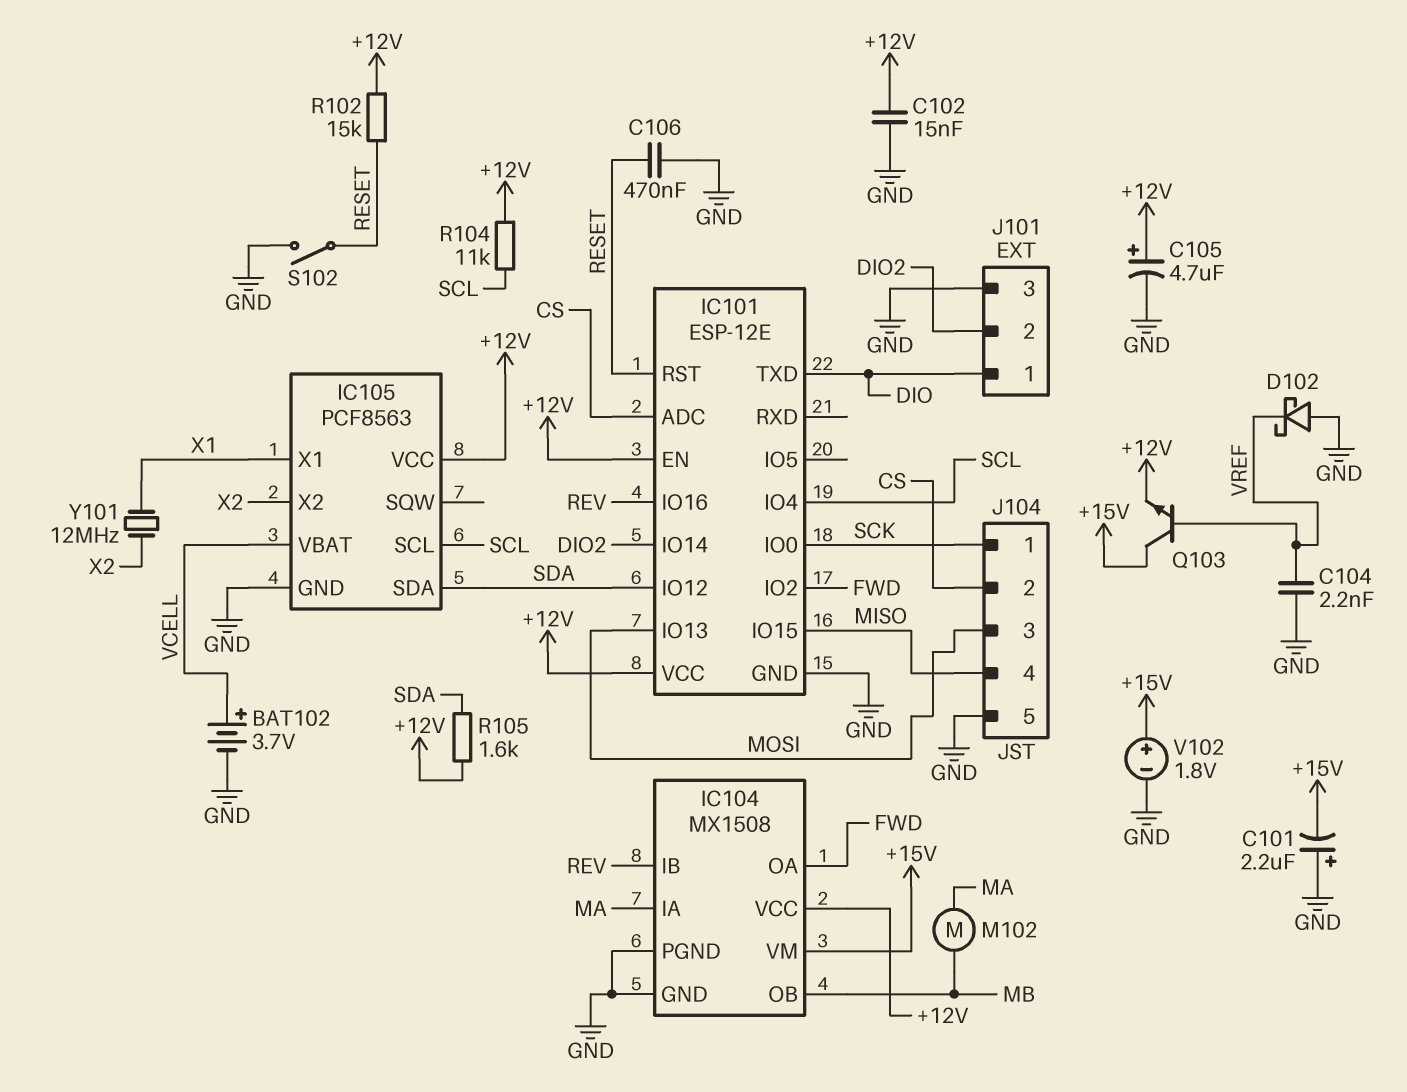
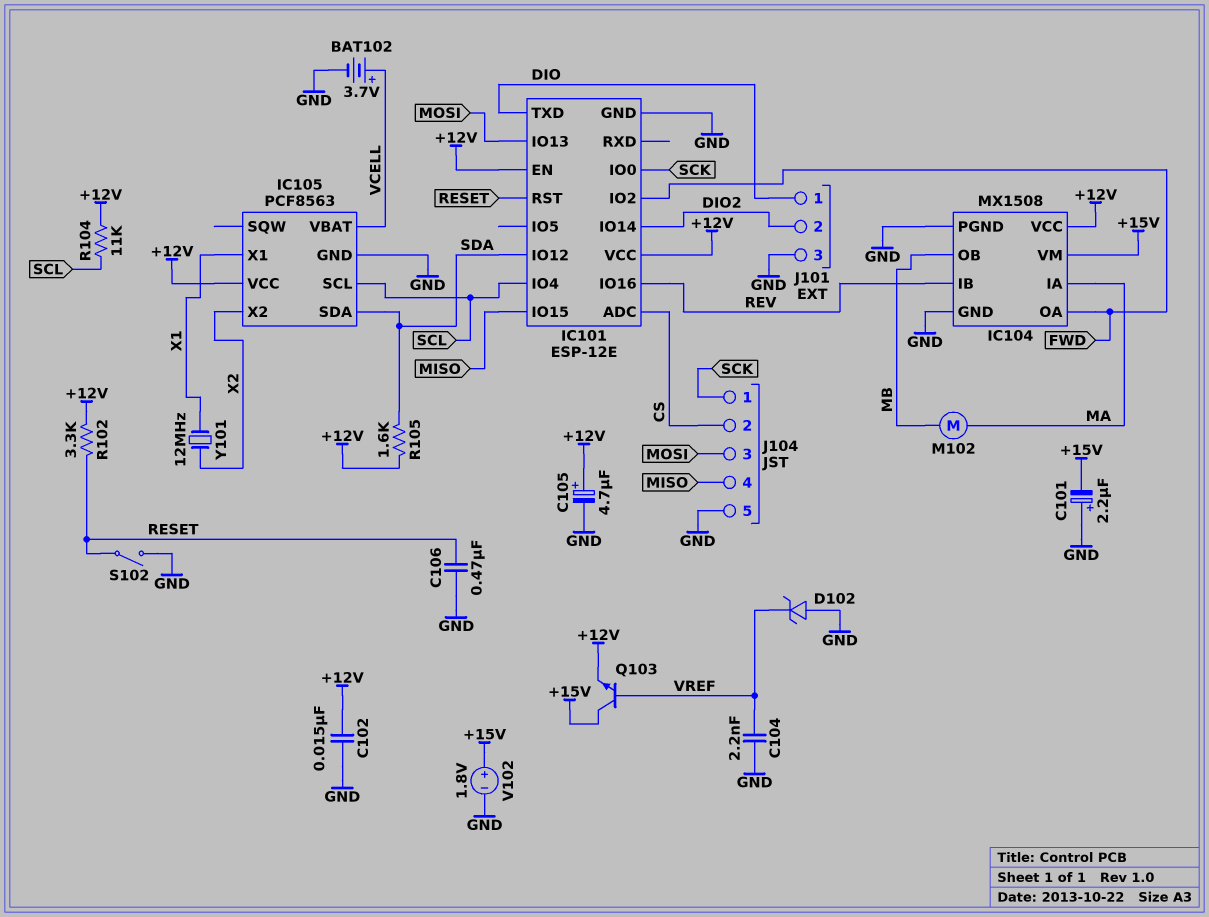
D102: schottky (A GND, K VREF) -> zener (A GND, K VREF)
R102: 15k (+12V, RESET) -> 3.3k (+12V, RESET)

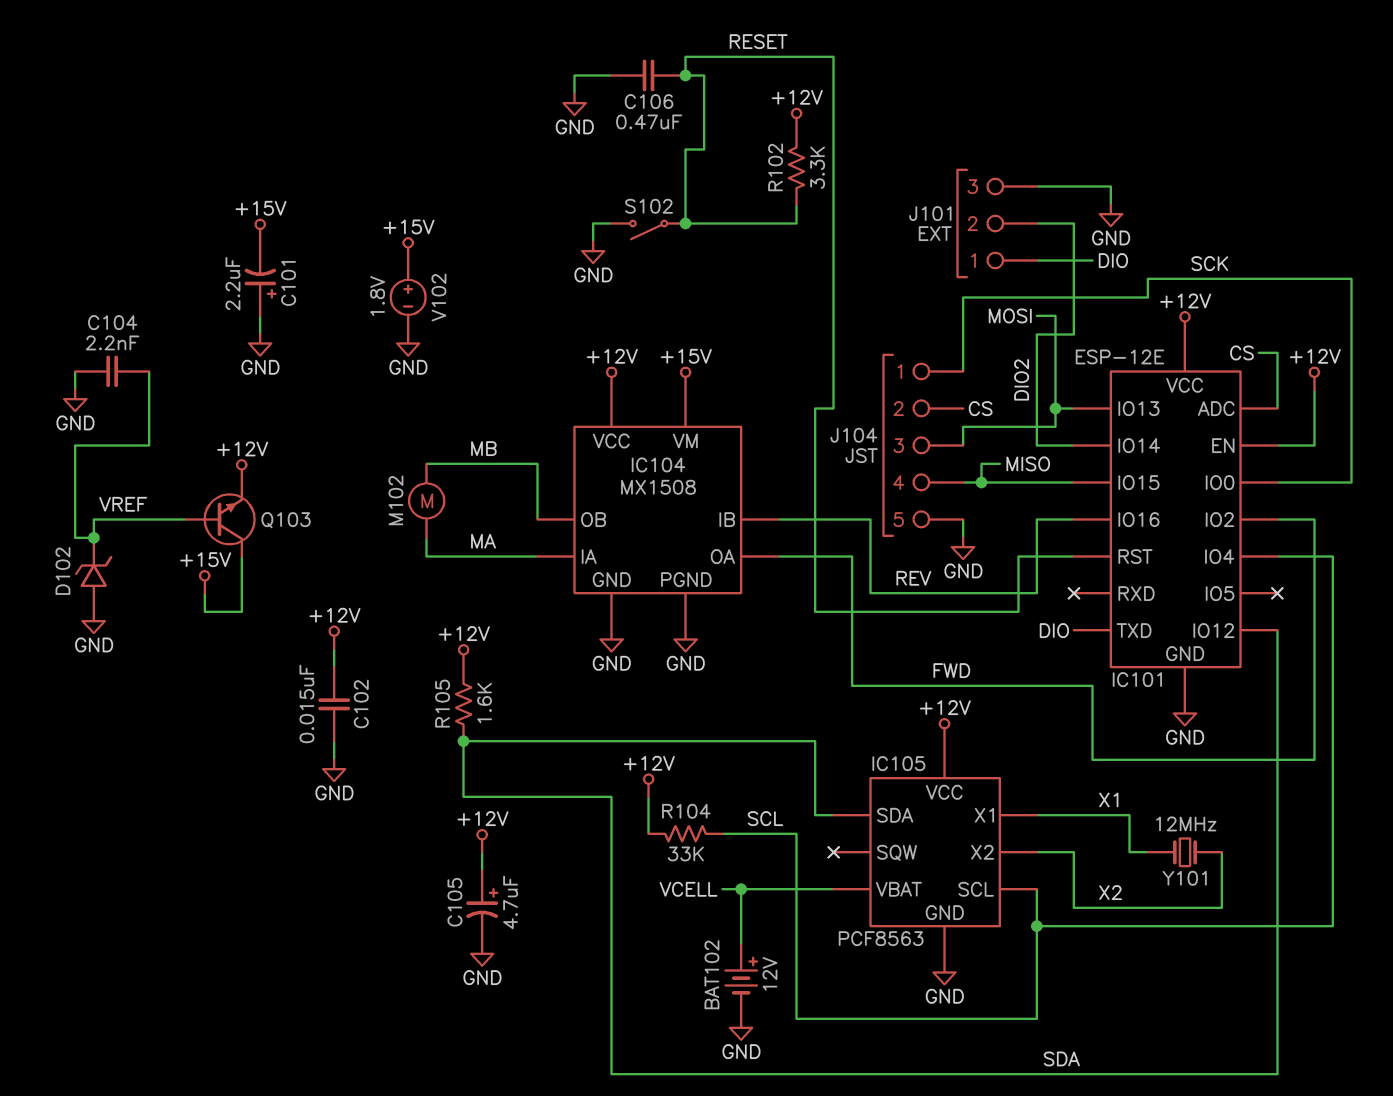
BAT102: 3.7V (plus VCELL, minus GND) -> 12V (plus VCELL, minus GND)
R104: 11k (+12V, SCL) -> 33k (+12V, SCL)

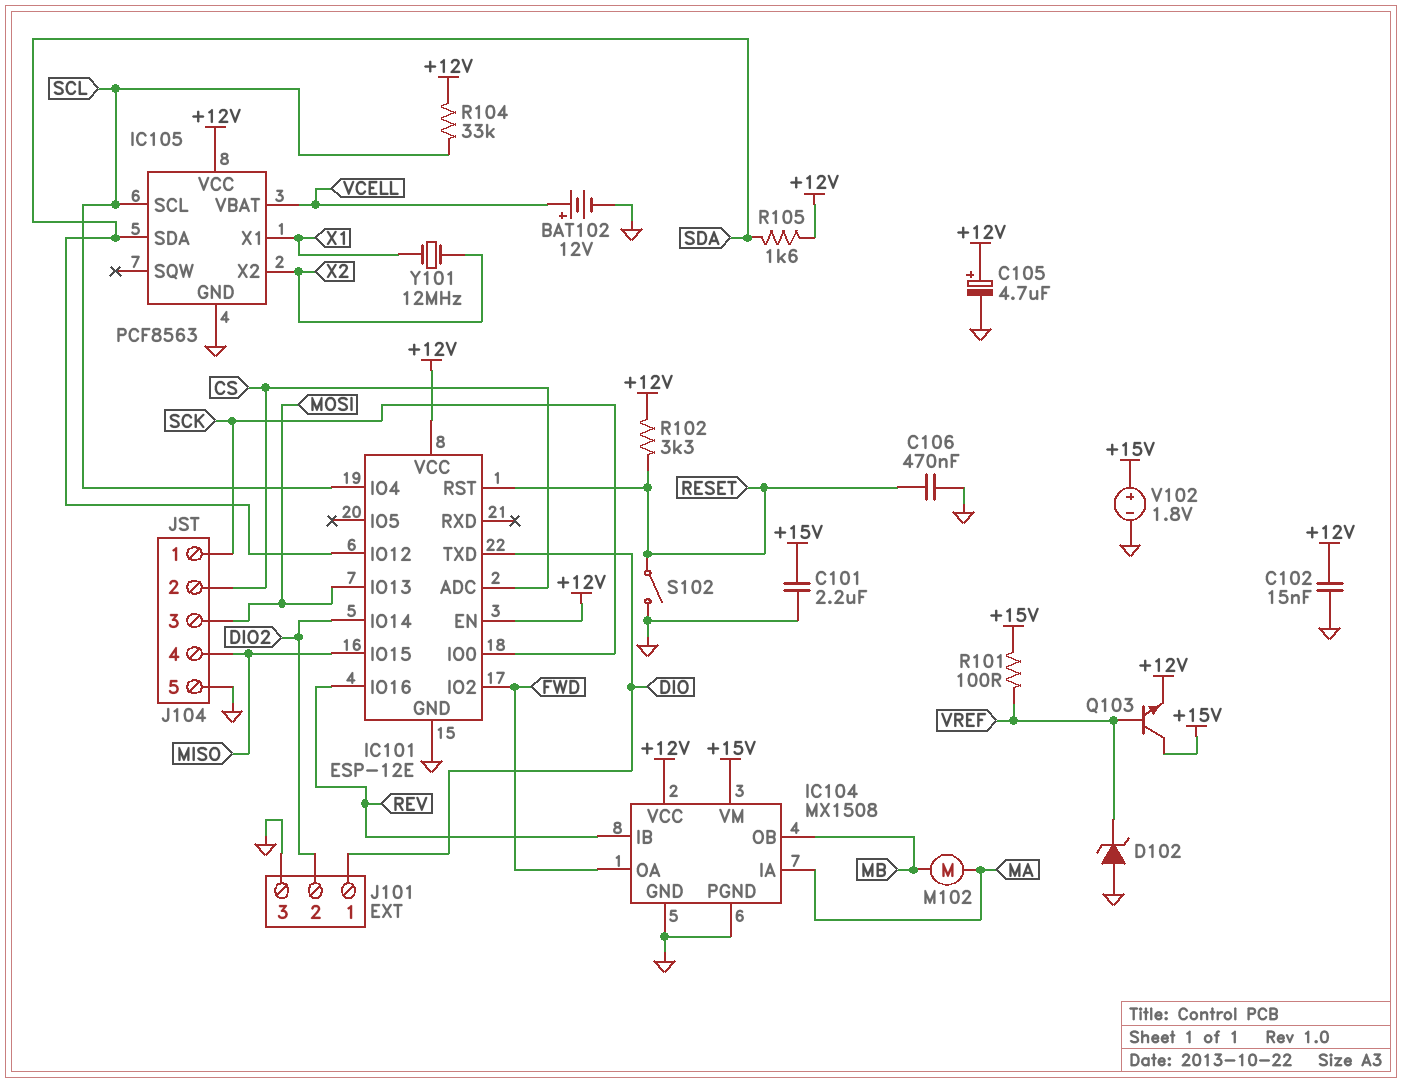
C101: 2.2uF (plus GND, minus +15V) -> 2.2uF (+15V, GND)
C104: 2.2nF (GND, VREF) -> none
R101: none -> 100 (+15V, VREF)

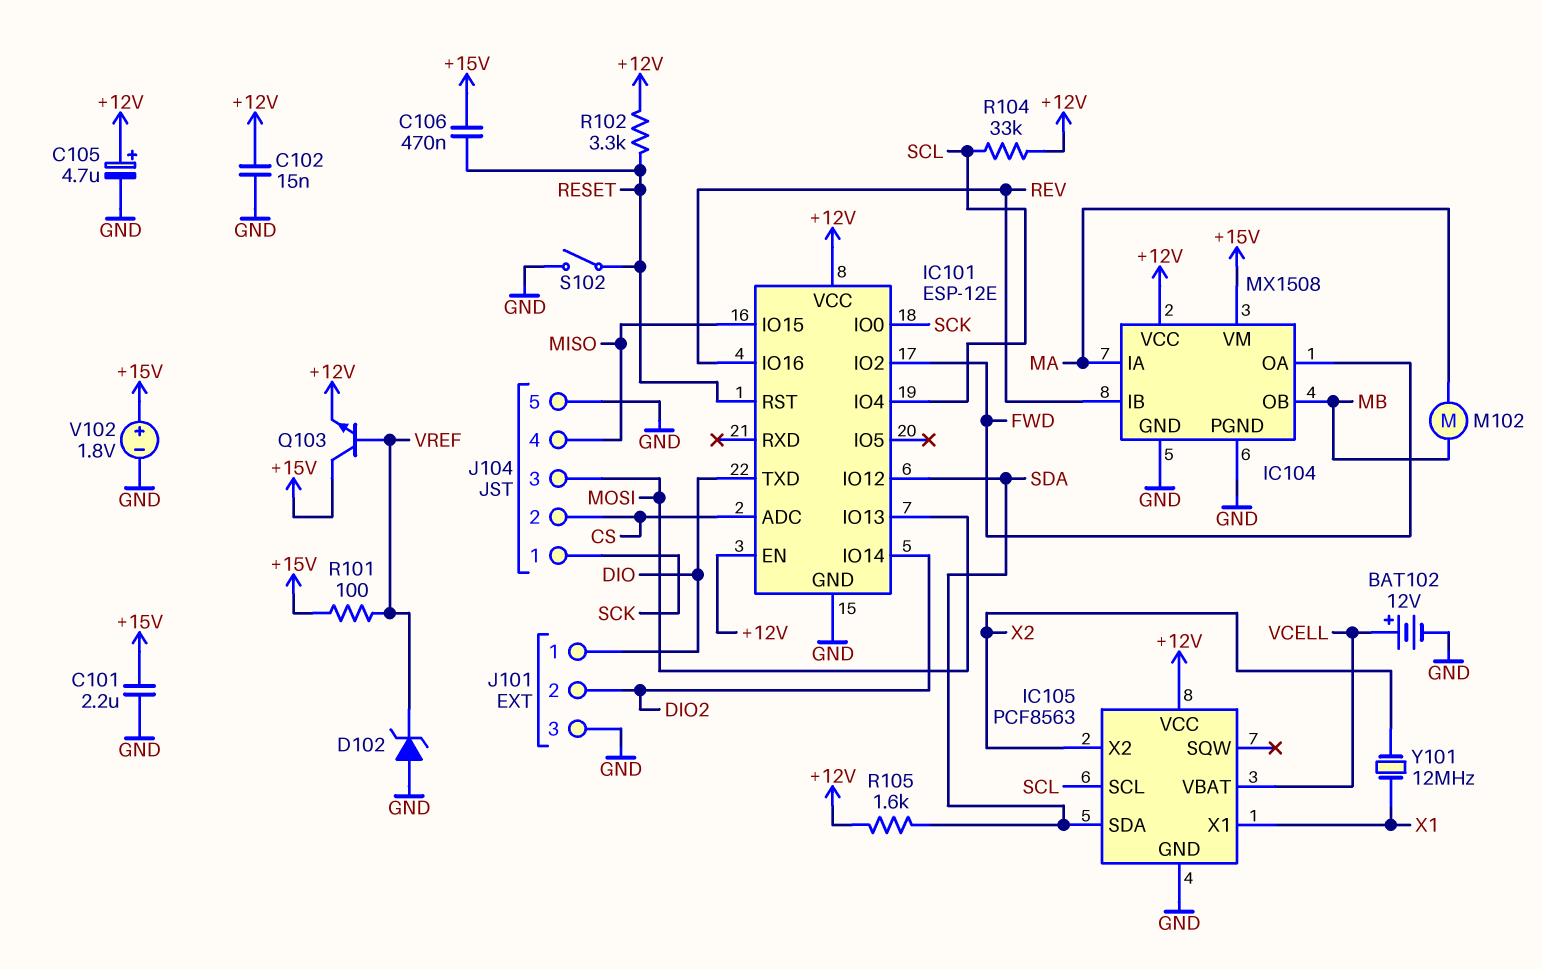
C106: 470nF (GND, RESET) -> 470nF (+15V, RESET)

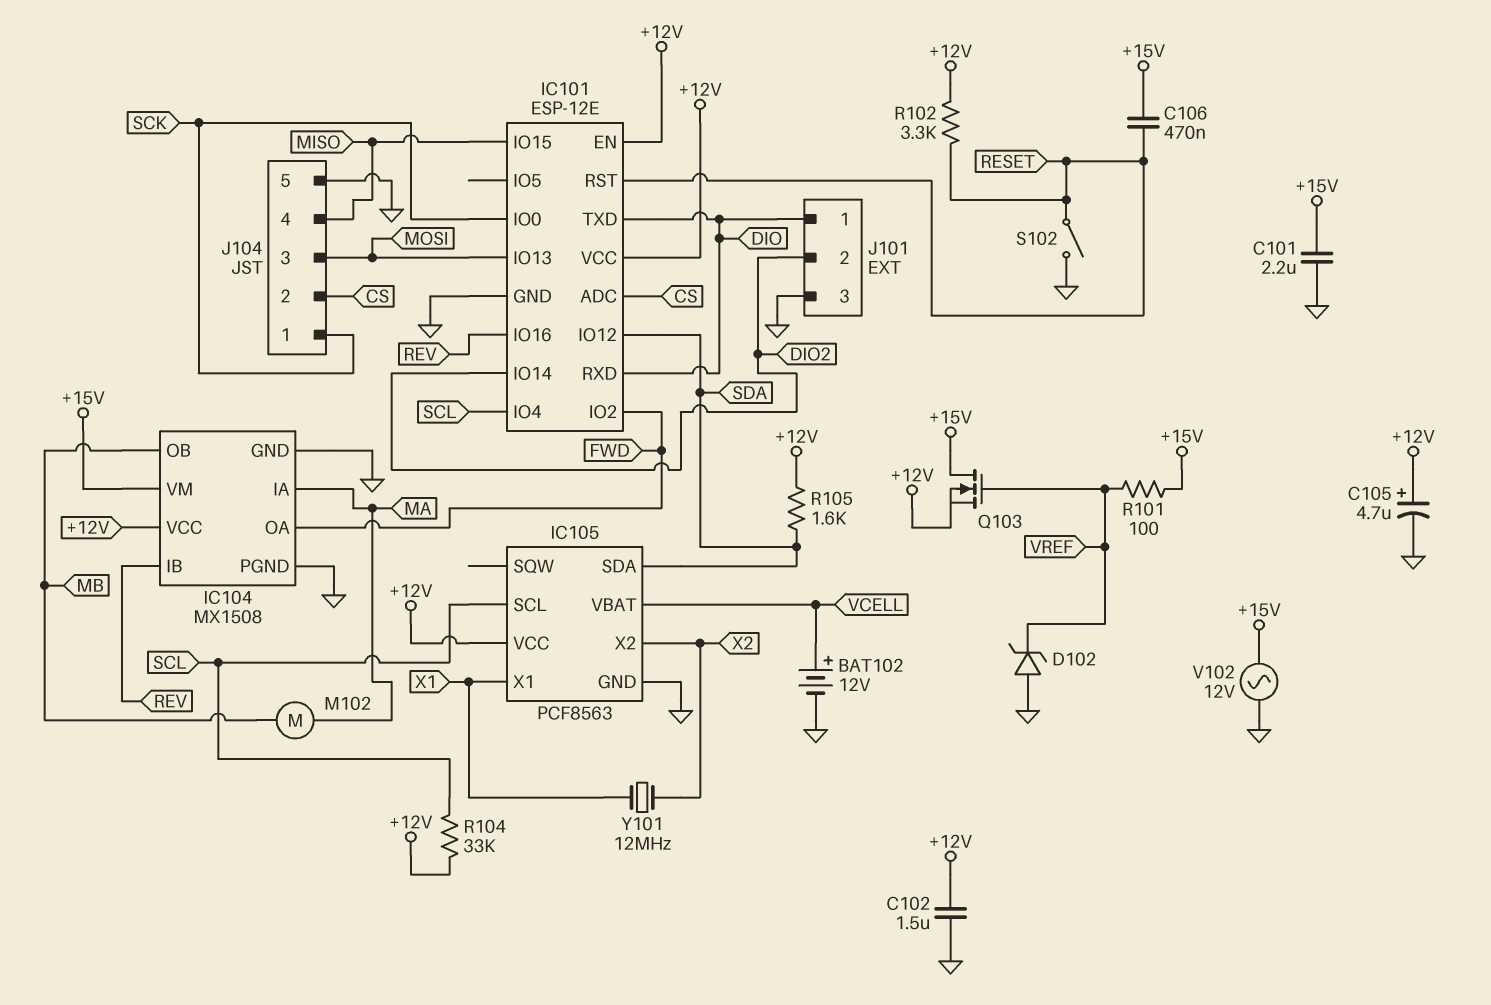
C102: 15nF (+12V, GND) -> 1.5uF (+12V, GND)
IC101 pin RXD: none -> DIO
Q103: NPN (B VREF, C +15V, E +12V) -> NMOS (G VREF, D +15V, S +12V)
V102: 1.8V (plus +15V, minus GND) -> AC 12V (+15V, GND)

